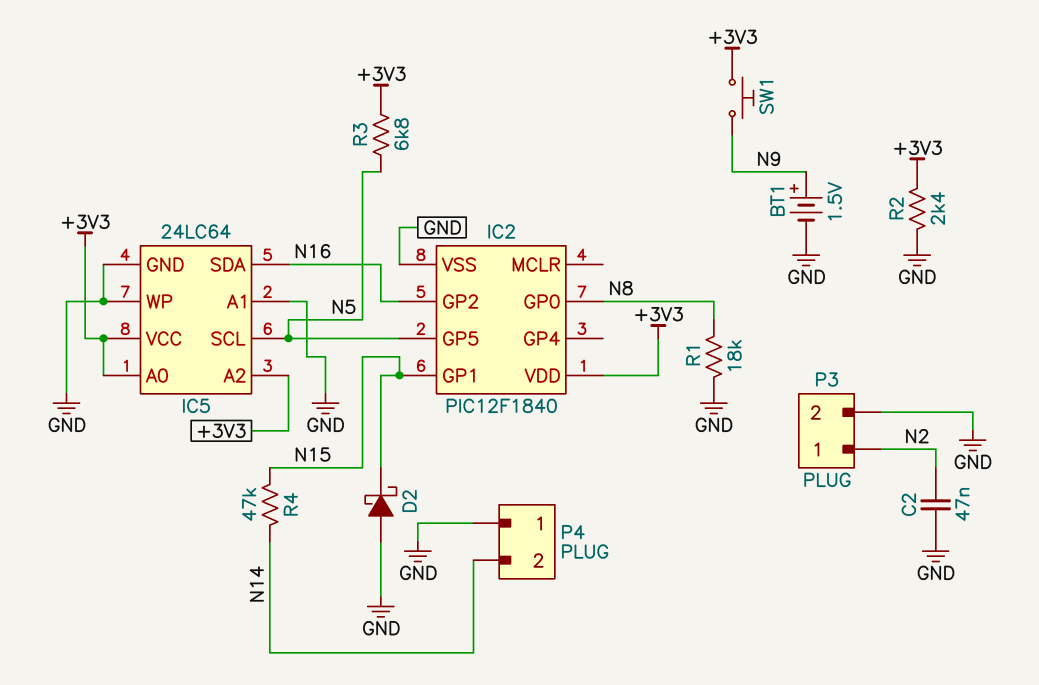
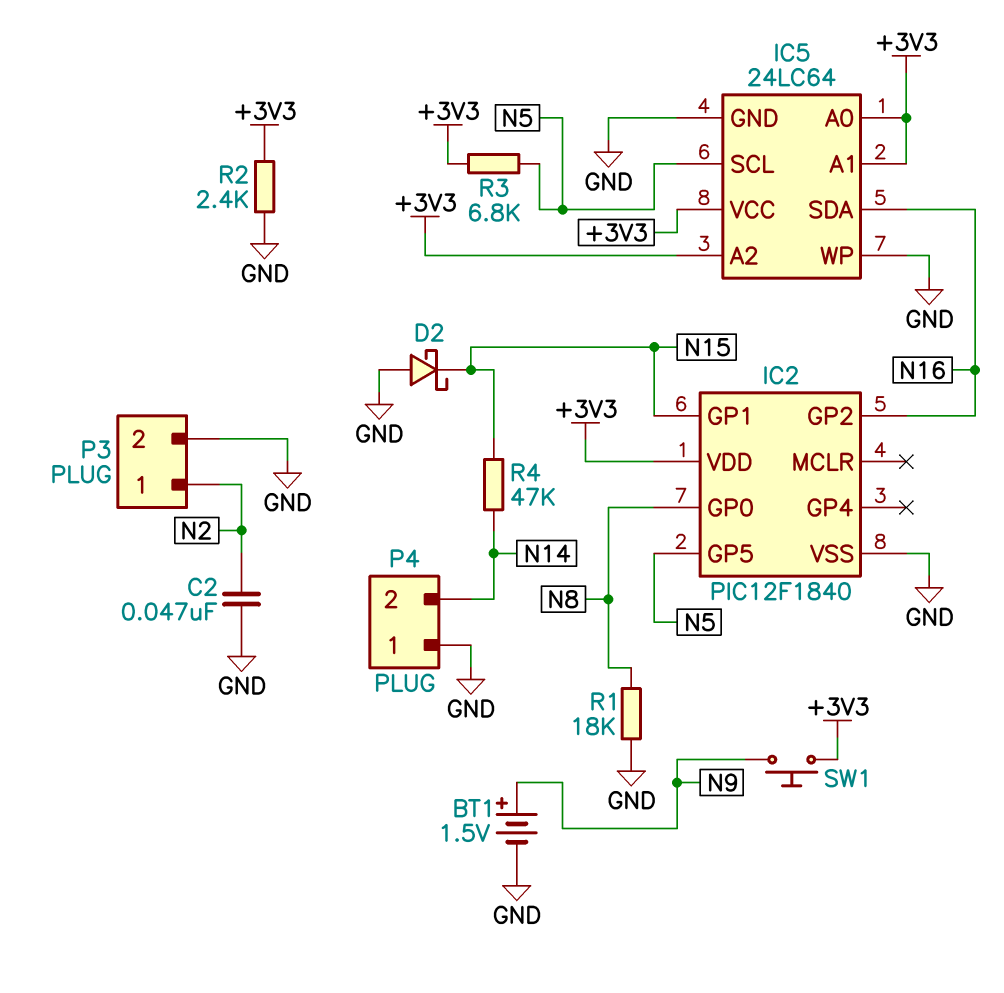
IC5 pin A1: GND -> +3V3

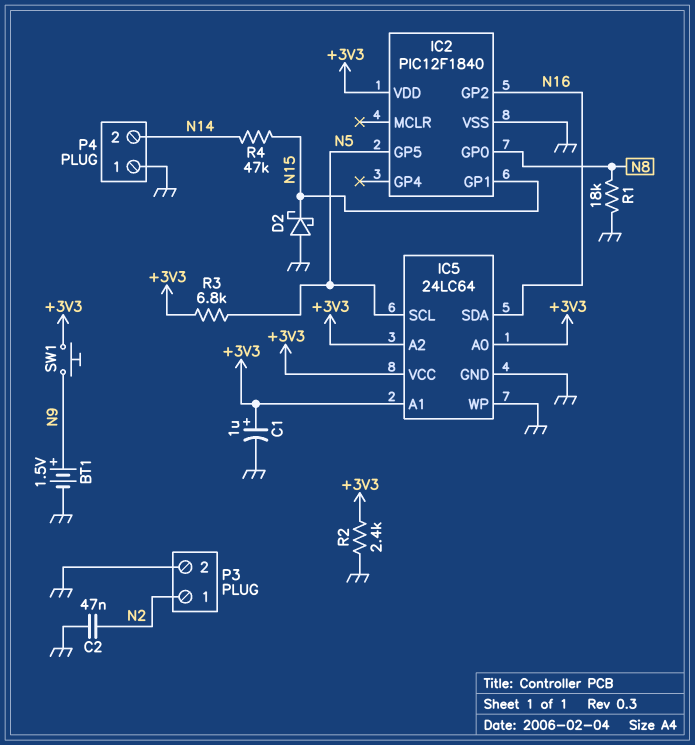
C1: none -> 1uF (plus +3V3, minus GND)

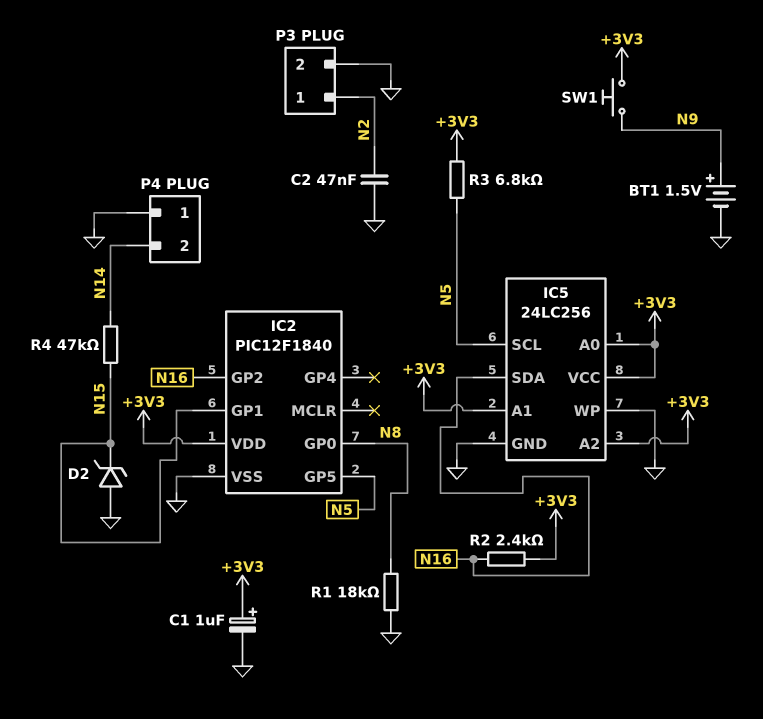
D2: schottky (A GND, K N15) -> zener (A GND, K N15)
IC5: 24LC64 -> 24LC256
R2: 2.4k (+3V3, GND) -> 2.4k (+3V3, N16)

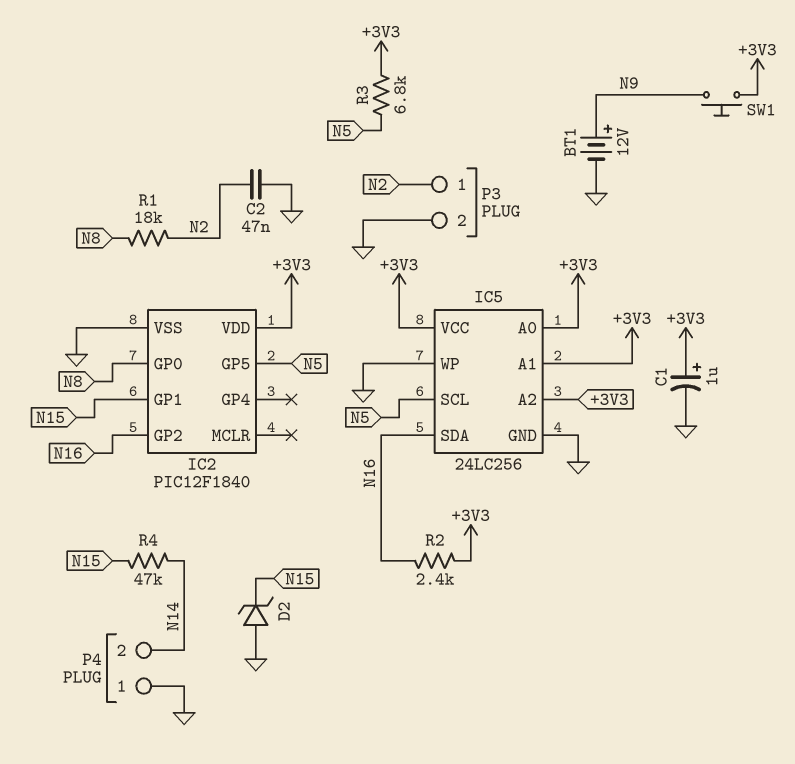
BT1: 1.5V (plus N9, minus GND) -> 12V (plus N9, minus GND)
R1: 18k (GND, N8) -> 18k (N2, N8)

